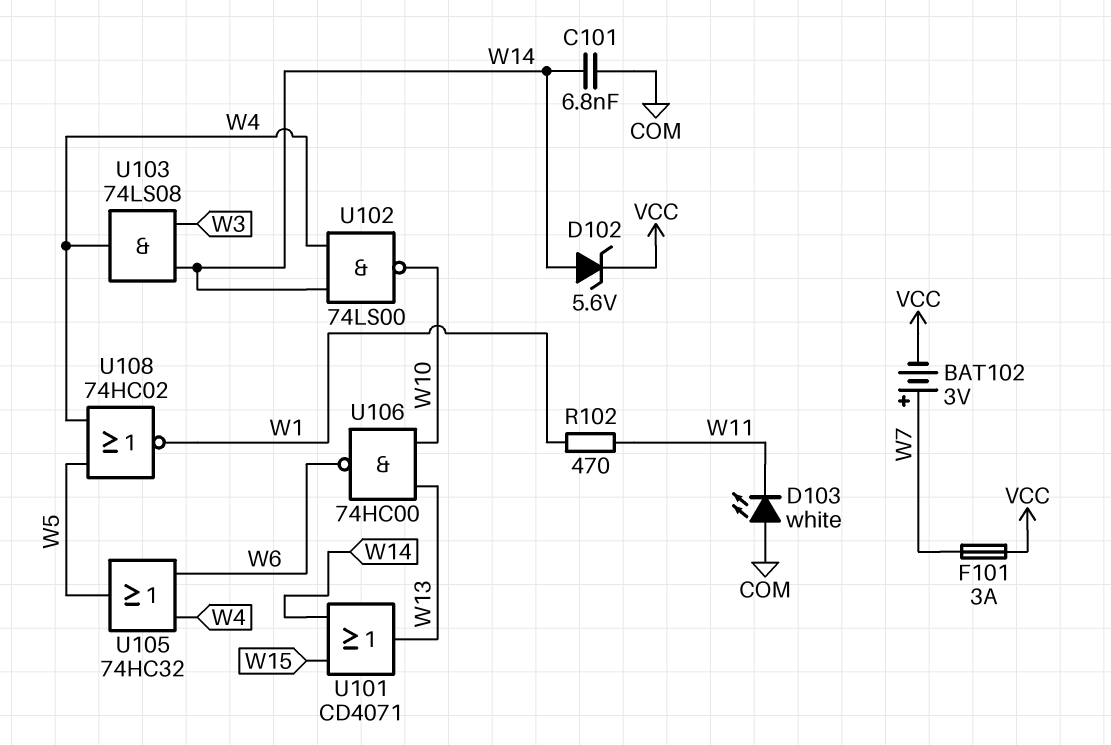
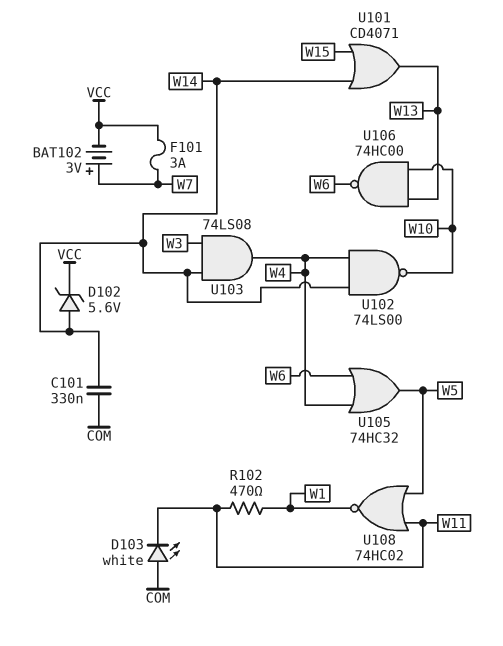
C101: 6.8nF (COM, W14) -> 330nF (COM, W14)
U108: NOR 74HC02 (in W4, in W5, out W1) -> NOR 74HC02 (in W5, in W11, out W1)

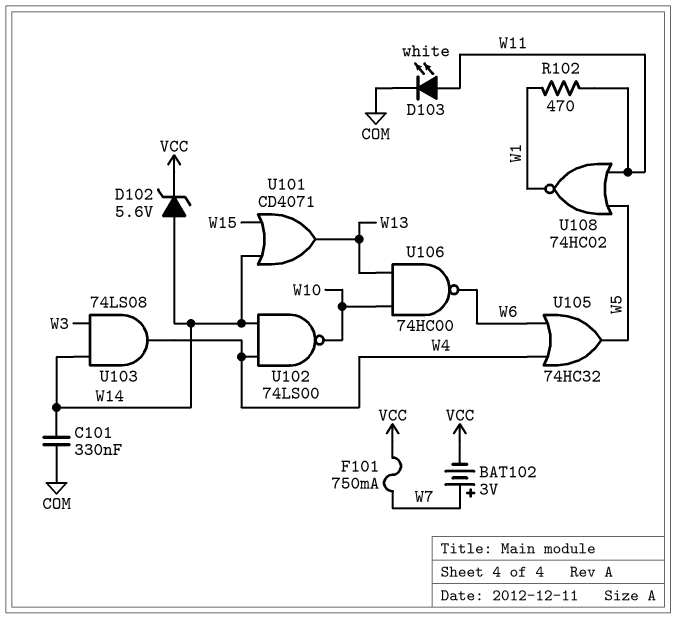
D103: LED white (A COM, K W11) -> LED white (A W11, K COM)
F101: 3A (VCC, W7) -> 750mA (VCC, W7)

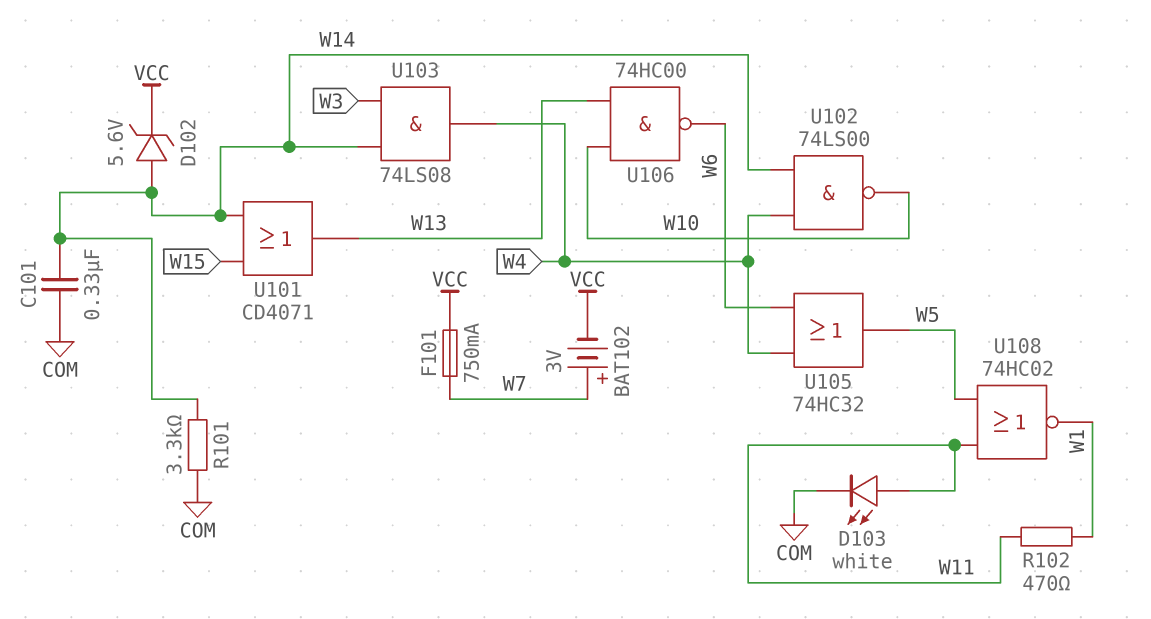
R101: none -> 3.3k (COM, W14)

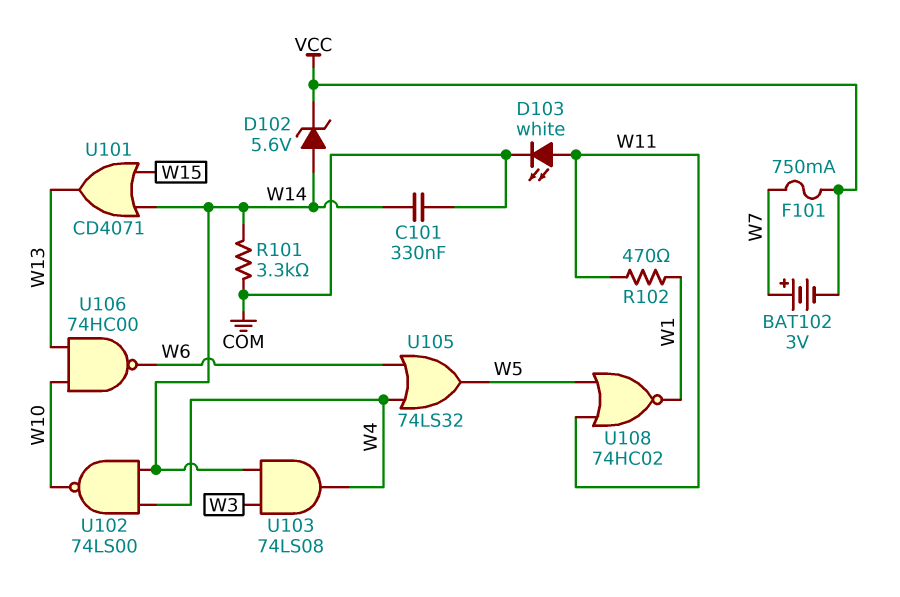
U105: OR 74HC32 (in W4, in W6, out W5) -> OR 74LS32 (in W4, in W6, out W5)

